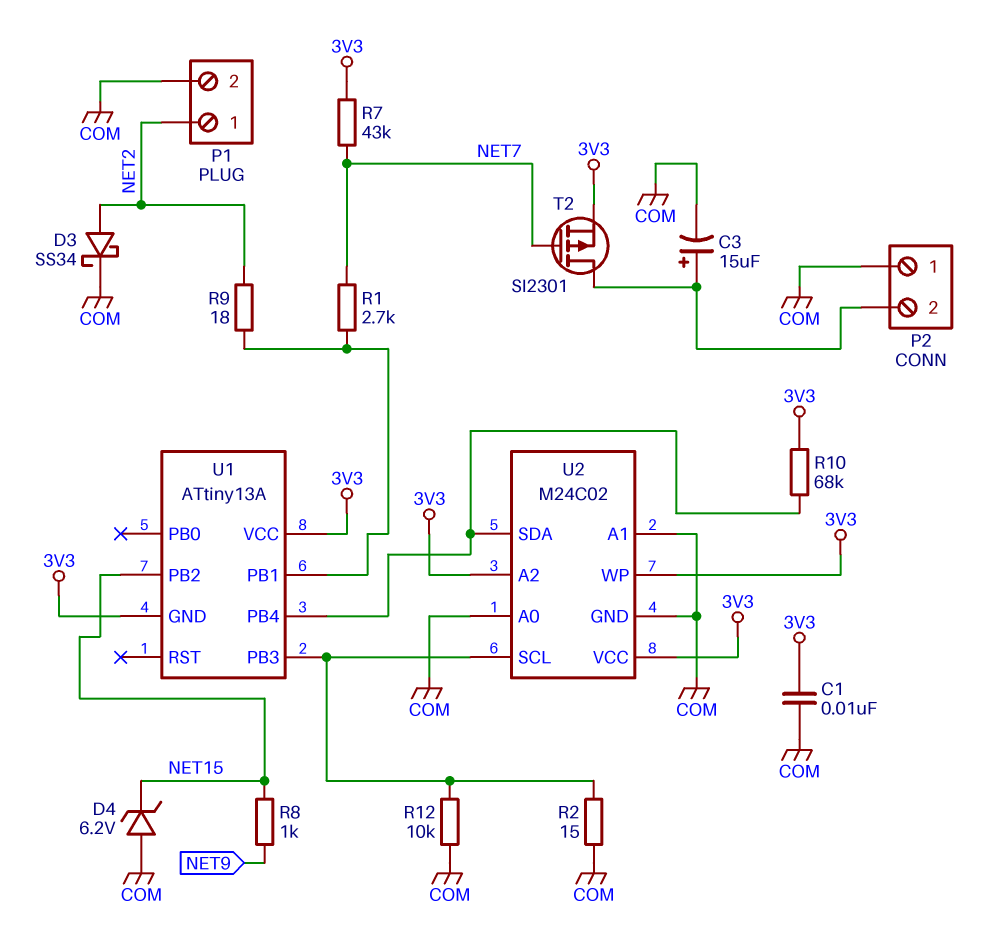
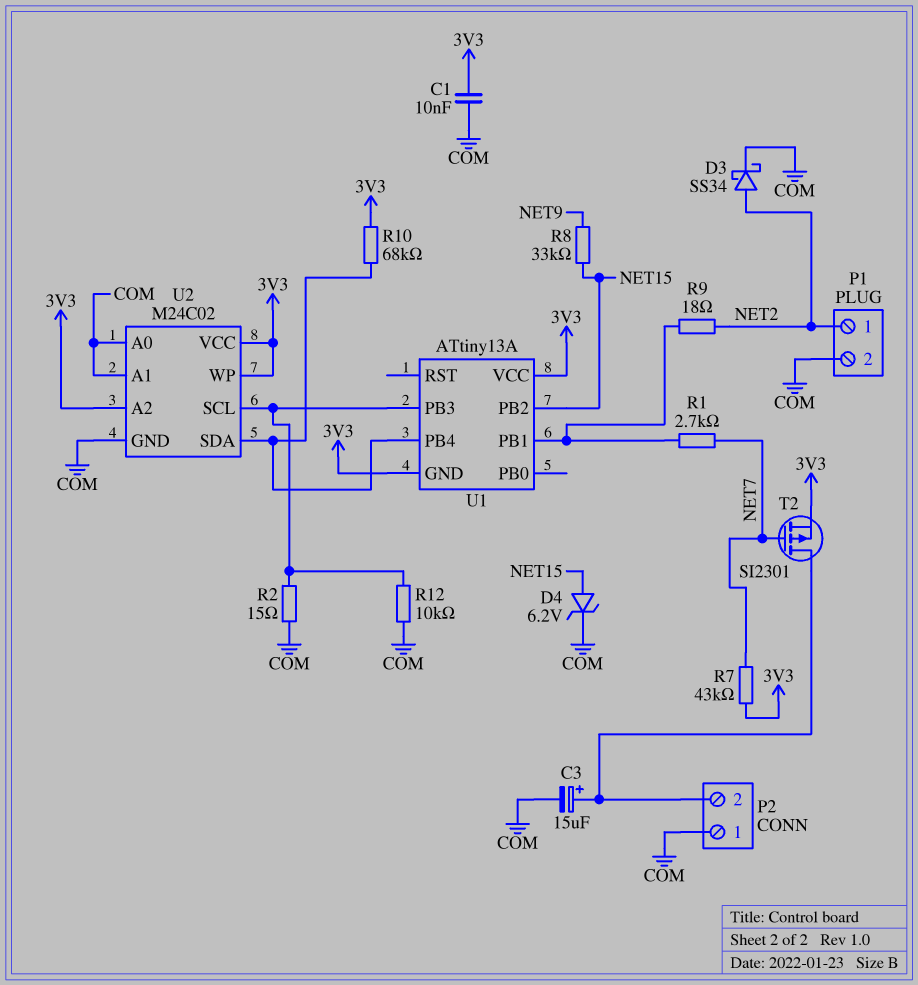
D4: zener 6.2V (A COM, K NET15) -> zener 6.2V (A NET15, K COM)
R8: 1k (NET9, NET15) -> 33k (NET9, NET15)

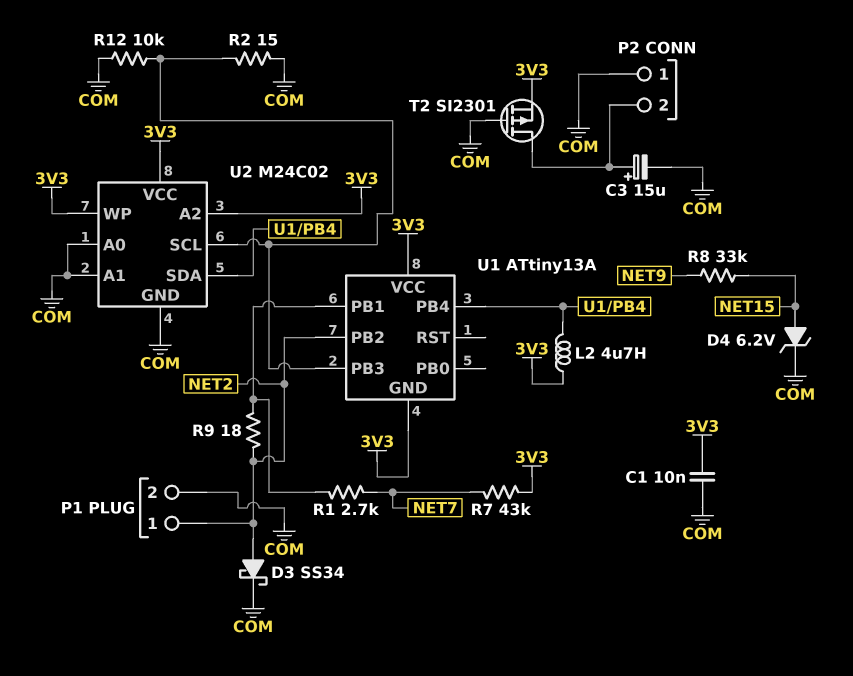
L2: none -> 4.7uH (3V3, U1/PB4)
R10: 68k (3V3, U1/PB4) -> none
T2: PMOS SI2301 (G NET7, D P2/2, S 3V3) -> PMOS SI2301 (G COM, D P2/2, S 3V3)
U1 pin PB2: NET15 -> NET2

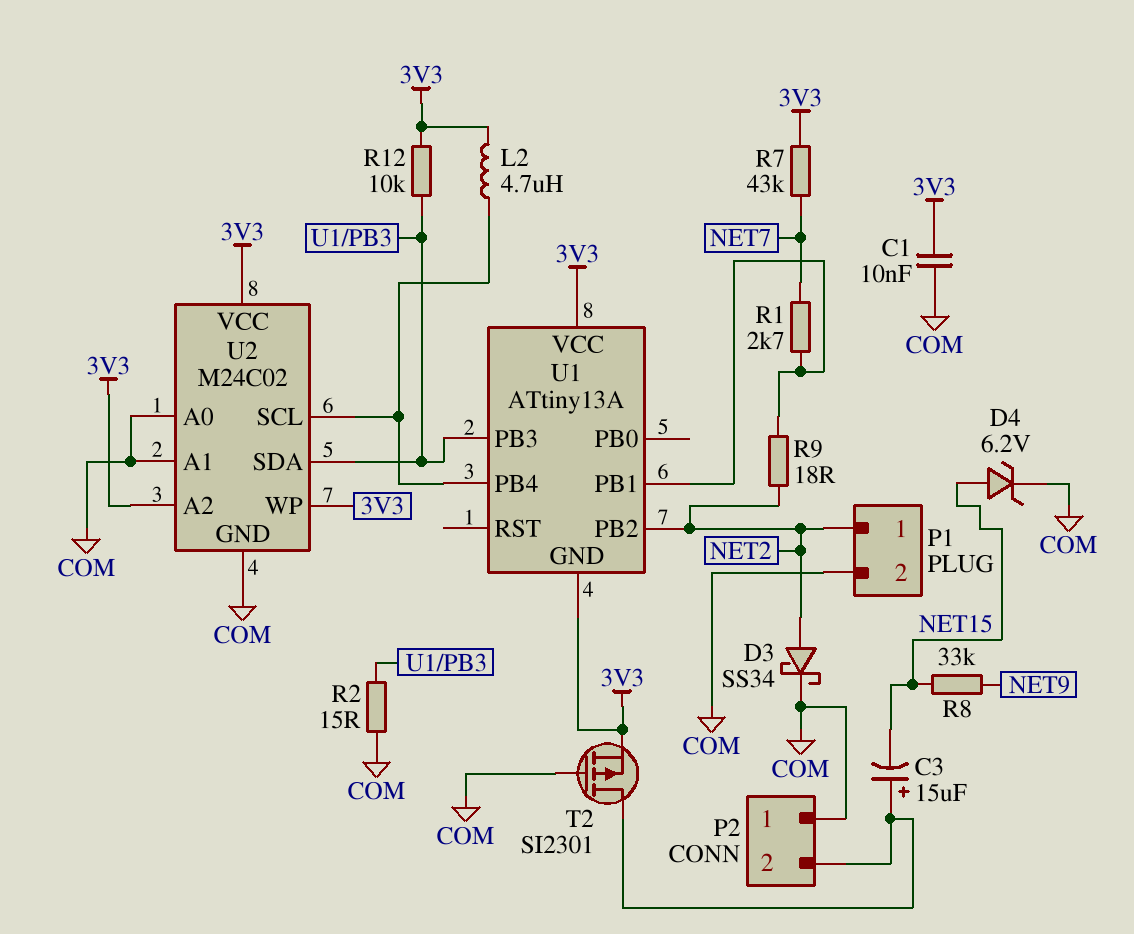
C3: 15uF (plus P2/2, minus COM) -> 15uF (plus P2/2, minus NET15)
R12: 10k (COM, U1/PB3) -> 10k (3V3, U1/PB3)
U2 pin SCL: U1/PB3 -> U1/PB4
U2 pin SDA: U1/PB4 -> U1/PB3

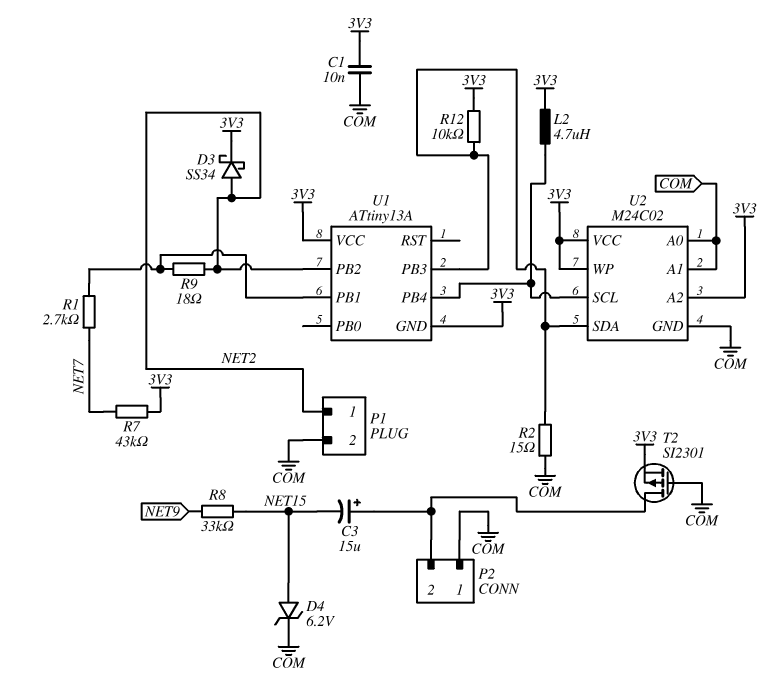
D3: schottky SS34 (A NET2, K COM) -> schottky SS34 (A NET2, K 3V3)

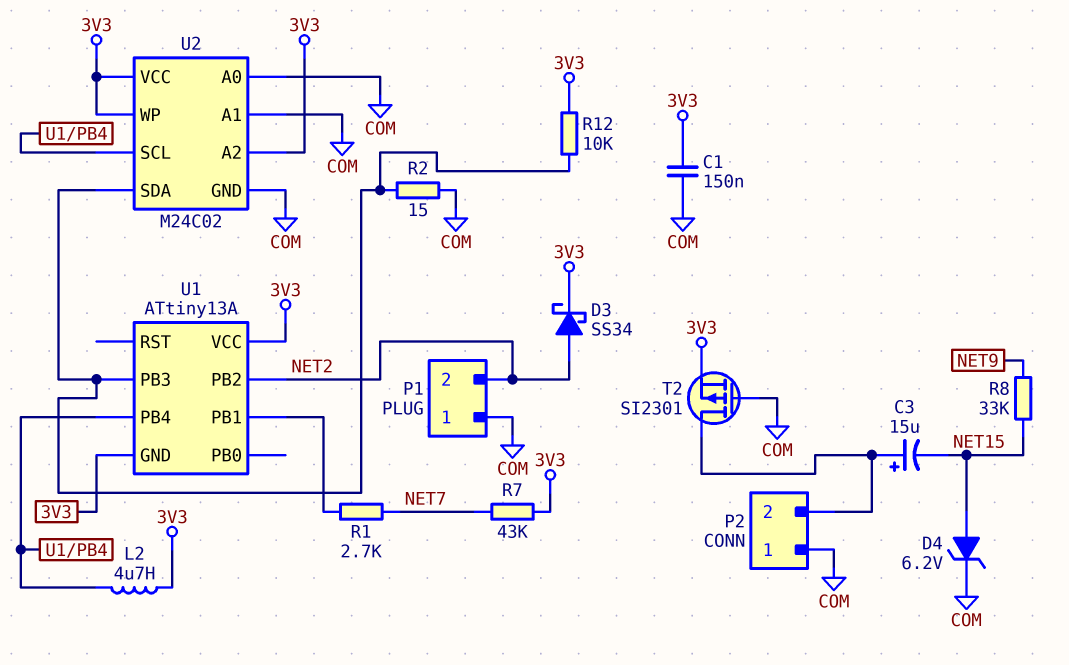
C1: 10nF (3V3, COM) -> 150nF (3V3, COM)
P1 pin 1: NET2 -> COM
P1 pin 2: COM -> NET2
R9: 18 (NET2, U1/PB1) -> none

